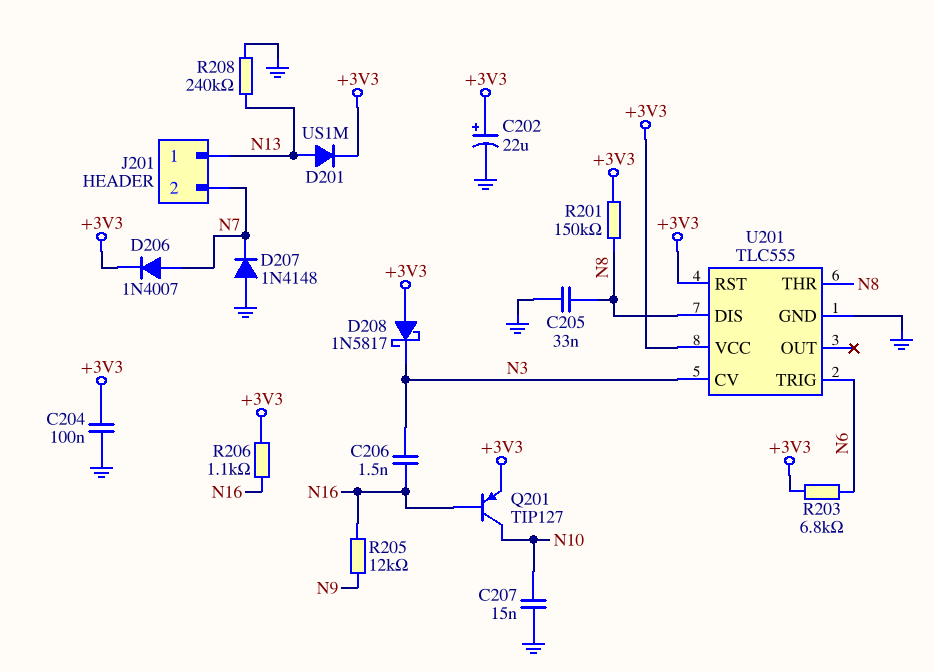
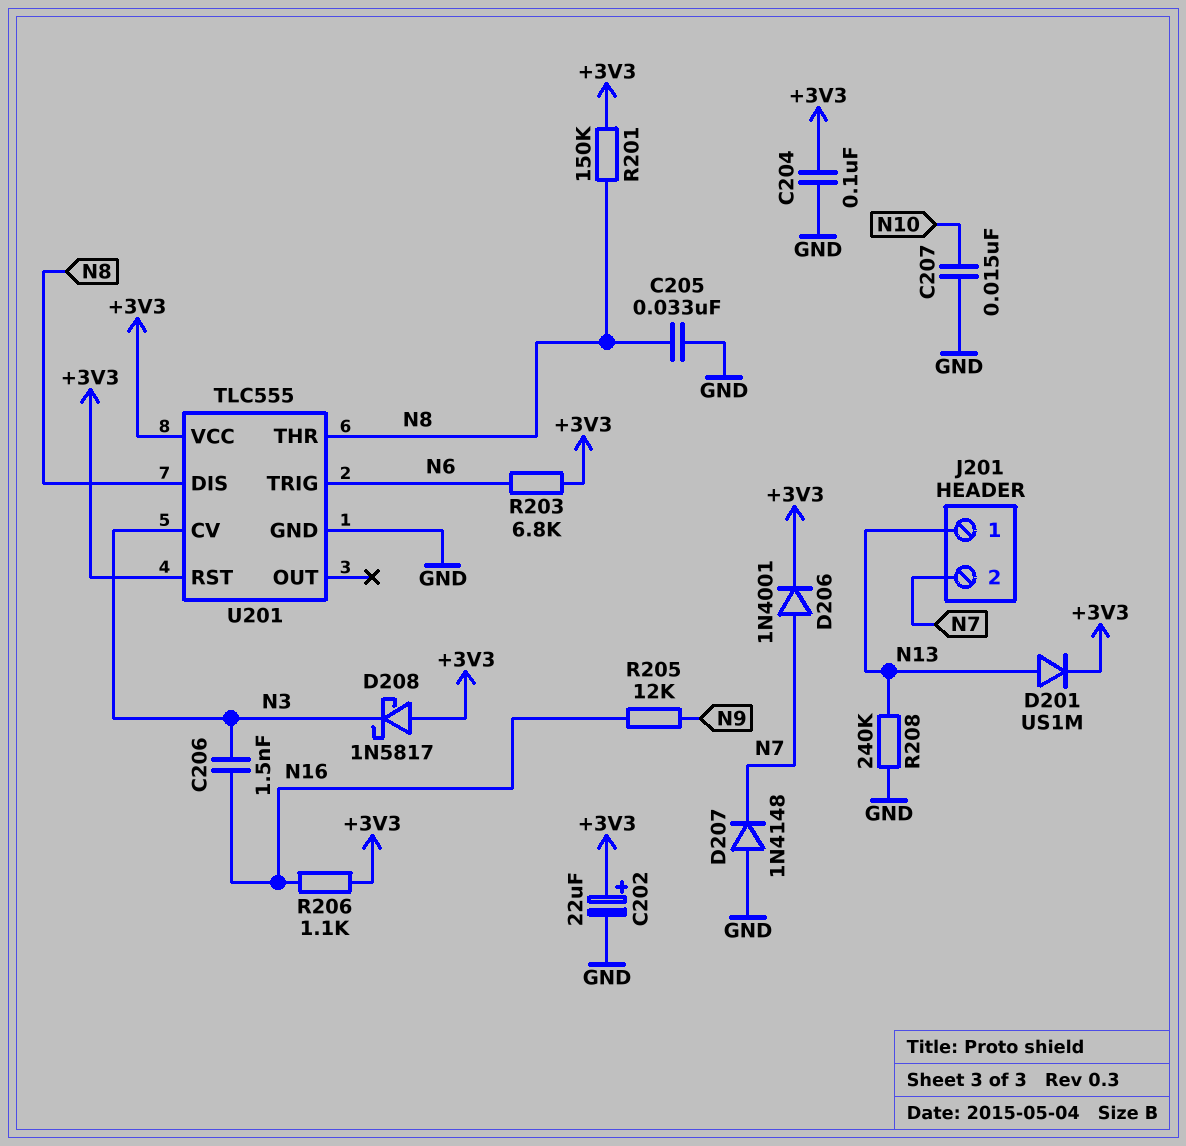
D206: diode 1N4007 (A N7, K +3V3) -> diode 1N4001 (A N7, K +3V3)
Q201: PNP TIP127 (B N16, C N10, E +3V3) -> none

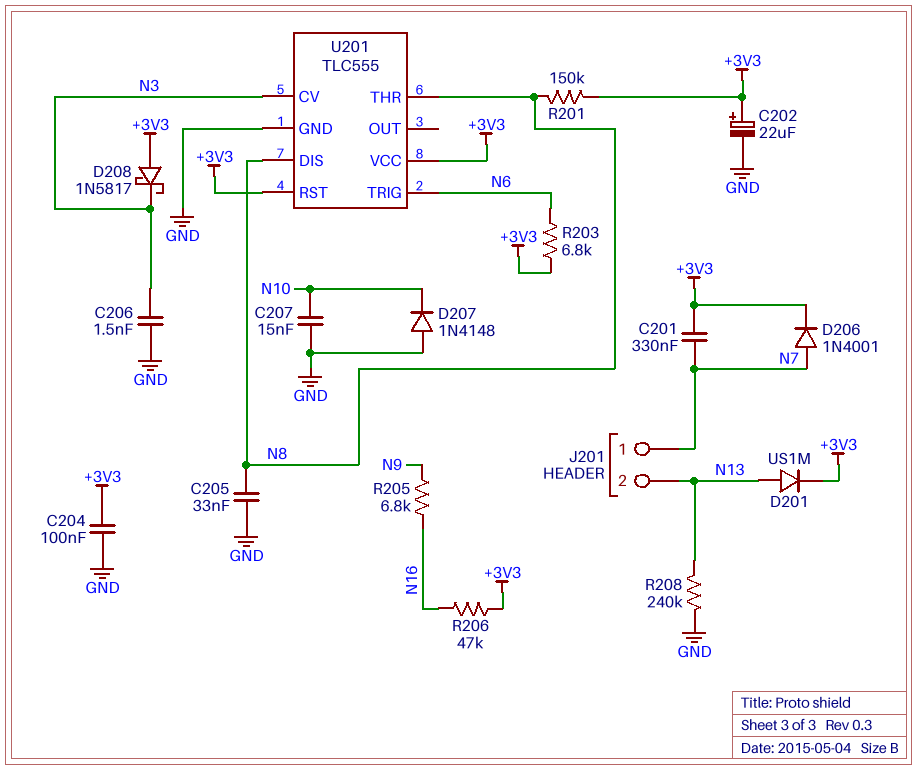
C201: none -> 330nF (+3V3, N7)
C206: 1.5nF (N3, N16) -> 1.5nF (GND, N3)
D207: diode 1N4148 (A GND, K N7) -> diode 1N4148 (A GND, K N10)
J201 pin 1: N13 -> N7
J201 pin 2: N7 -> N13
R205: 12k (N9, N16) -> 6.8k (N9, N16)
R206: 1.1k (+3V3, N16) -> 47k (+3V3, N16)

